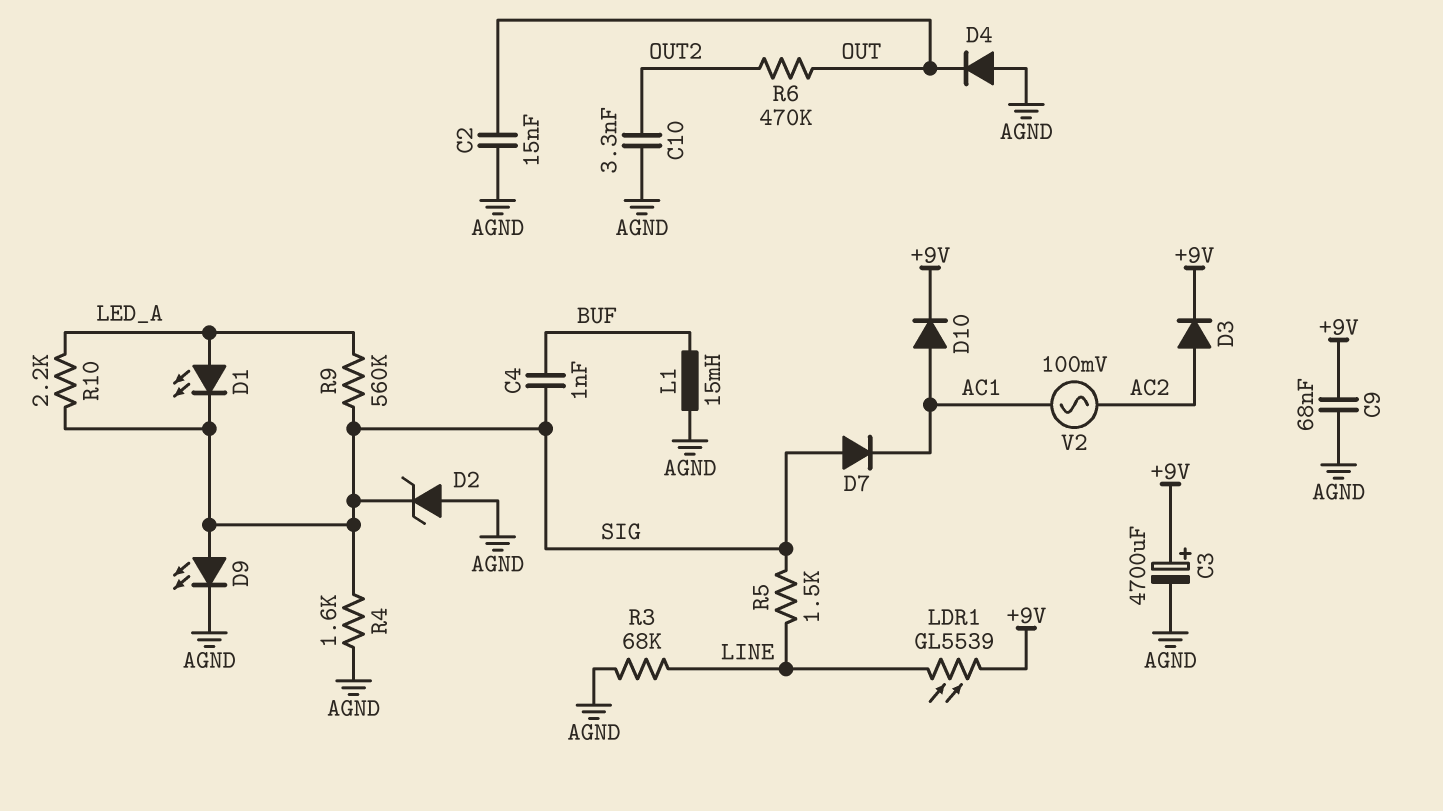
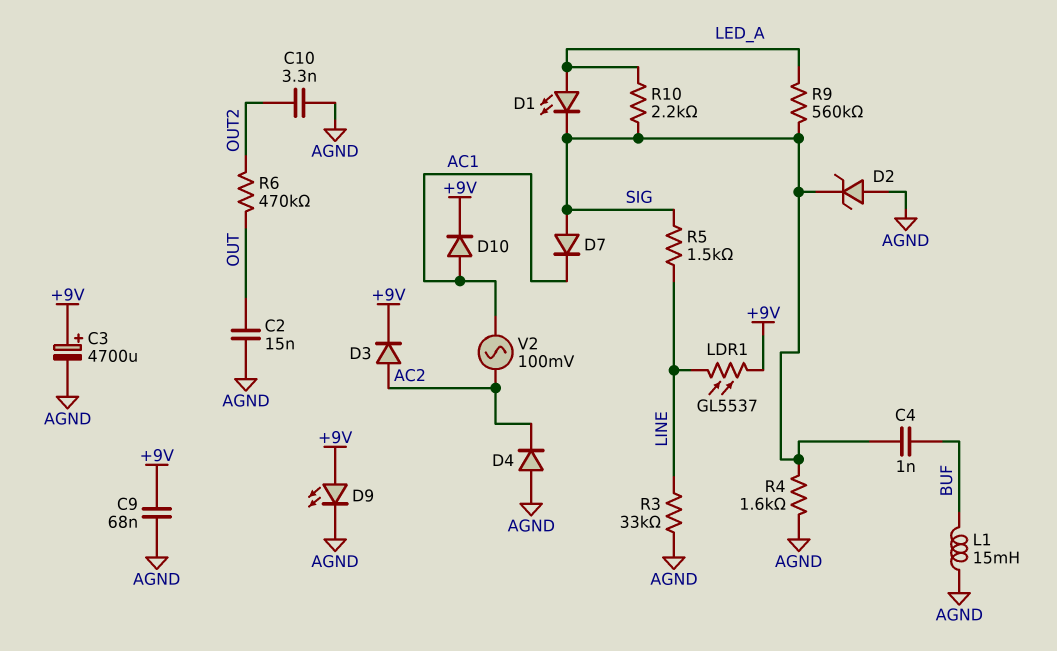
D4: diode (A AGND, K OUT) -> diode (A AGND, K AC2)
D9: LED (A SIG, K AGND) -> LED (A +9V, K AGND)
LDR1: GL5539 (+9V, LINE) -> GL5537 (+9V, LINE)
R3: 68k (AGND, LINE) -> 33k (AGND, LINE)

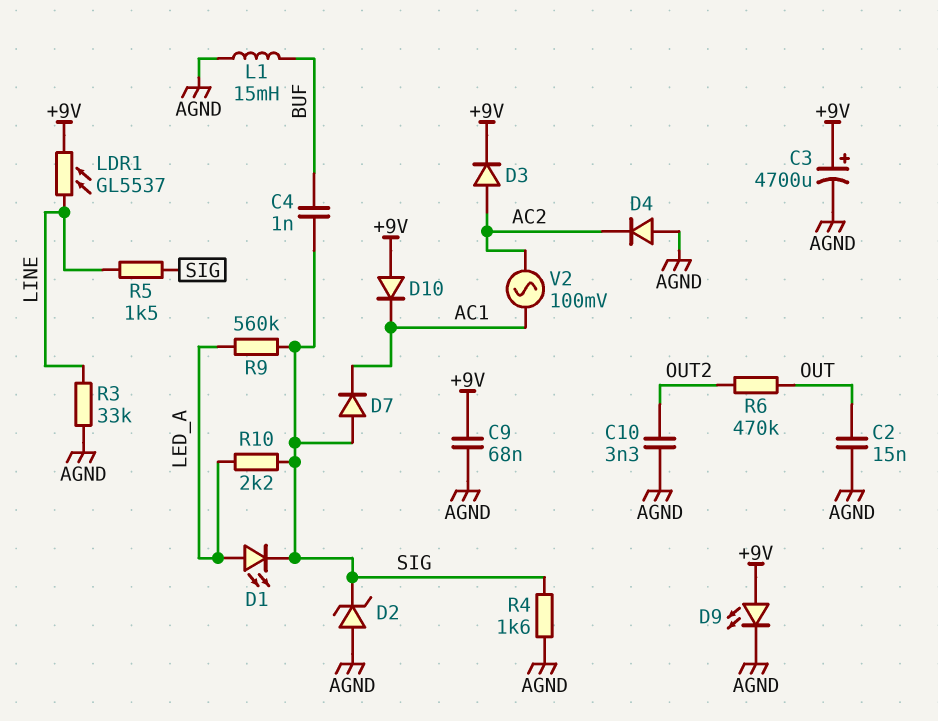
D10: diode (A AC1, K +9V) -> diode (A +9V, K AC1)

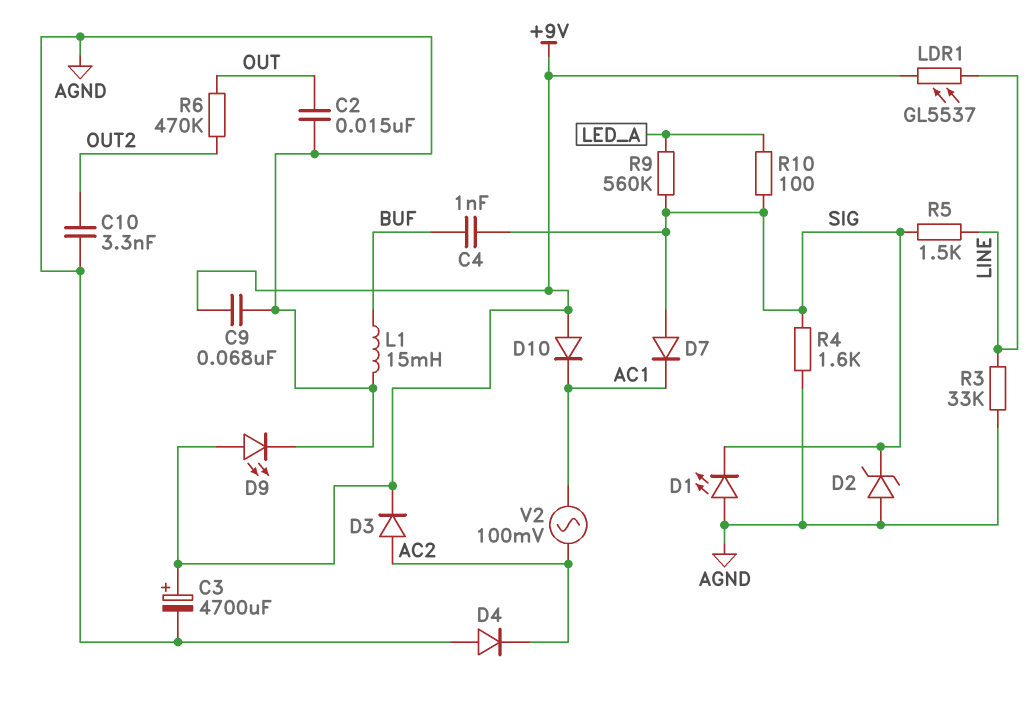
D1: LED (A LED_A, K SIG) -> LED (A AGND, K SIG)
R10: 2.2k (LED_A, SIG) -> 100 (LED_A, SIG)

